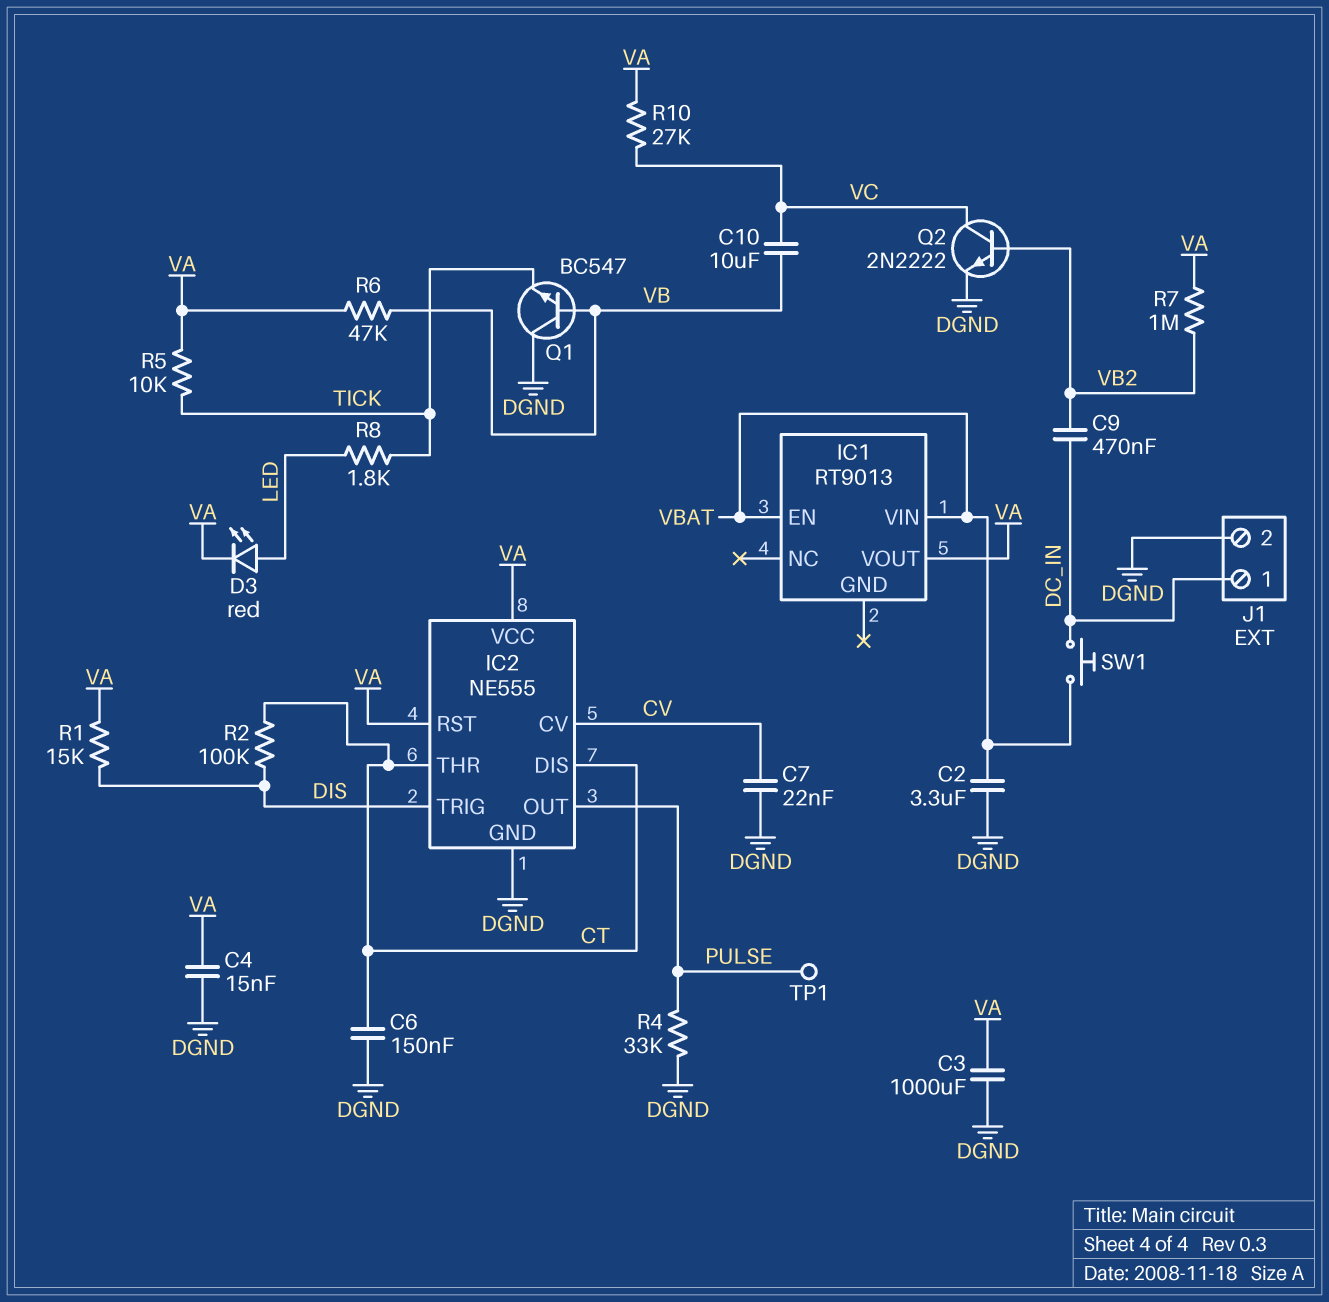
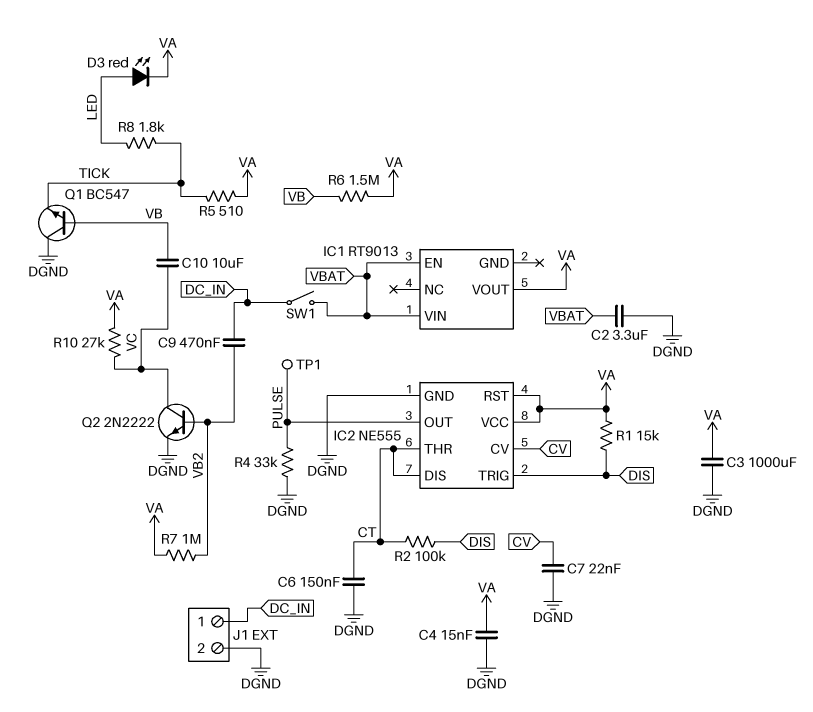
R5: 10k (TICK, VA) -> 510 (TICK, VA)
R6: 47k (VA, VB) -> 1.5M (VA, VB)
SW1: button (DC_IN, VBAT) -> switch (DC_IN, VBAT)

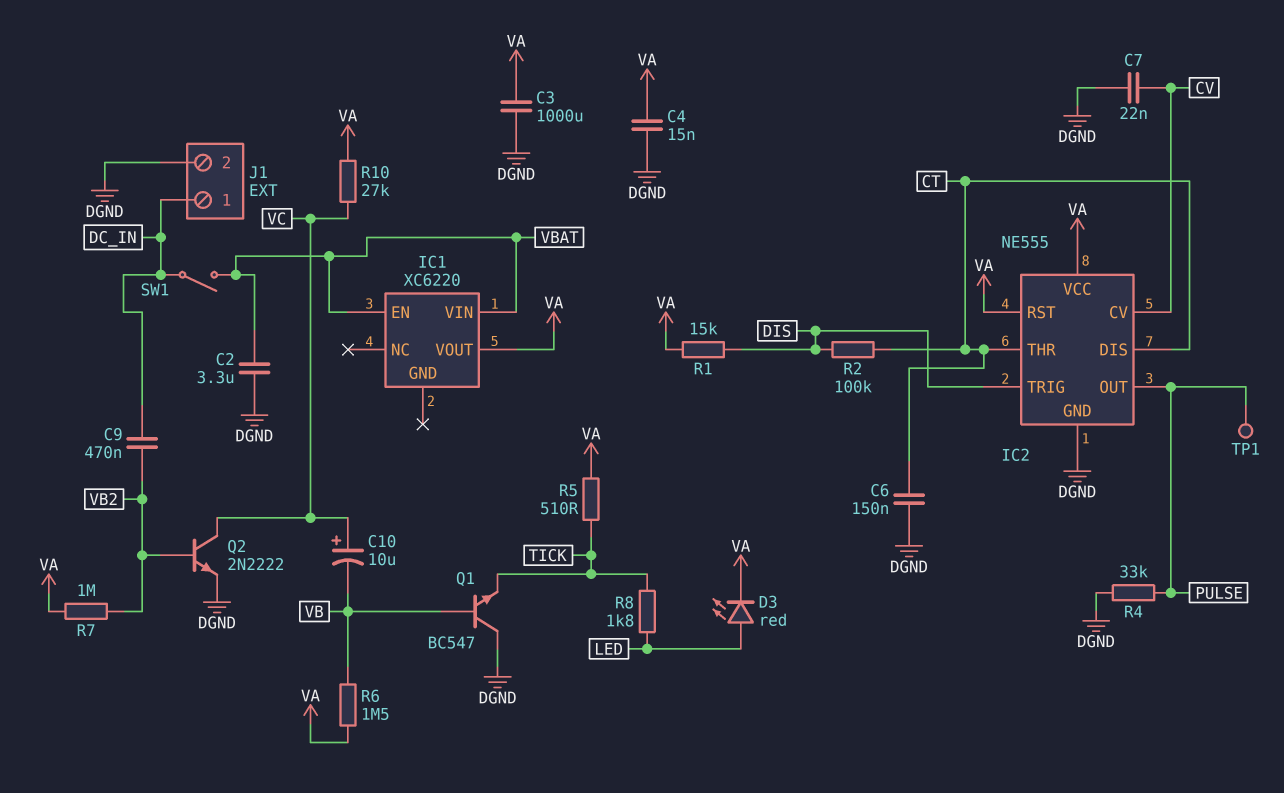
C10: 10uF (VB, VC) -> 10uF (plus VC, minus VB)
IC1: RT9013 -> XC6220

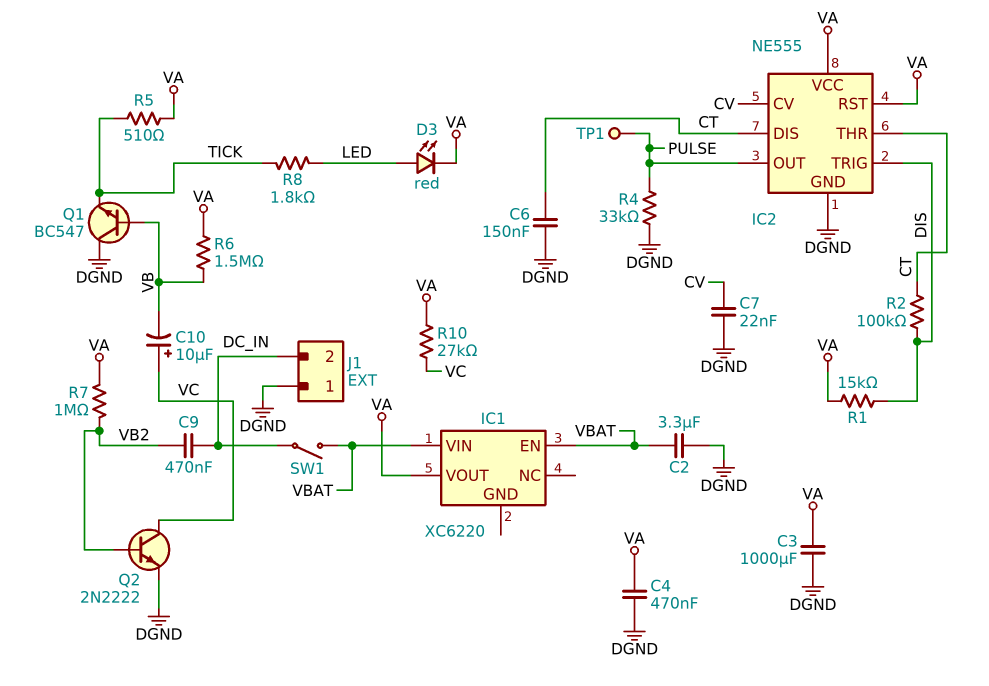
C4: 15nF (DGND, VA) -> 470nF (DGND, VA)
J1 pin 1: DC_IN -> DGND
J1 pin 2: DGND -> DC_IN

